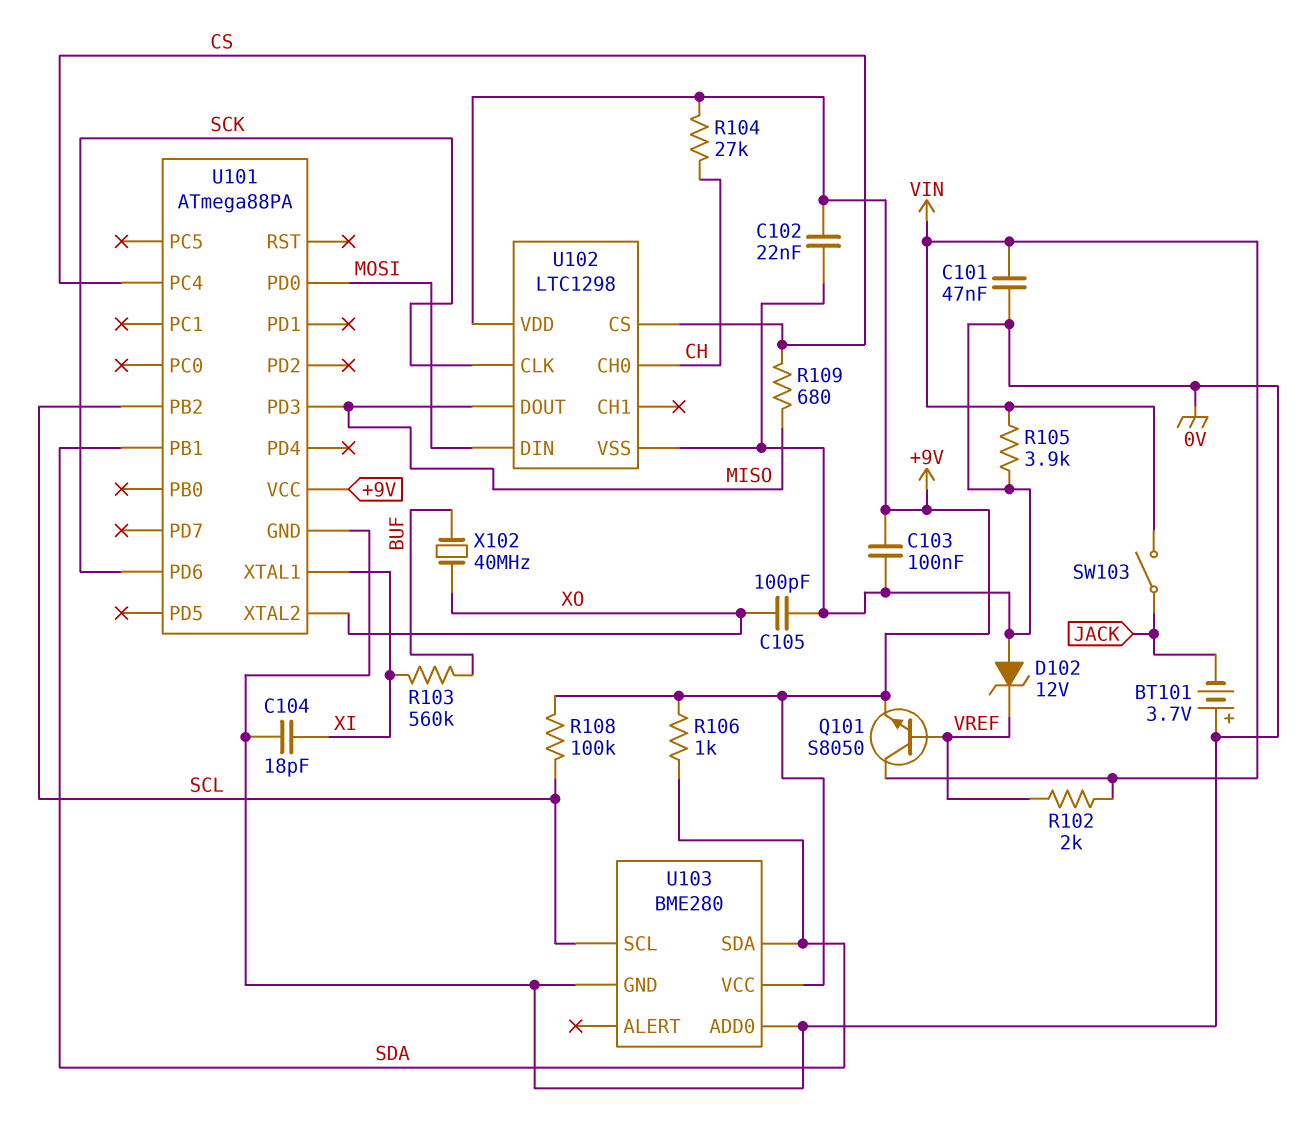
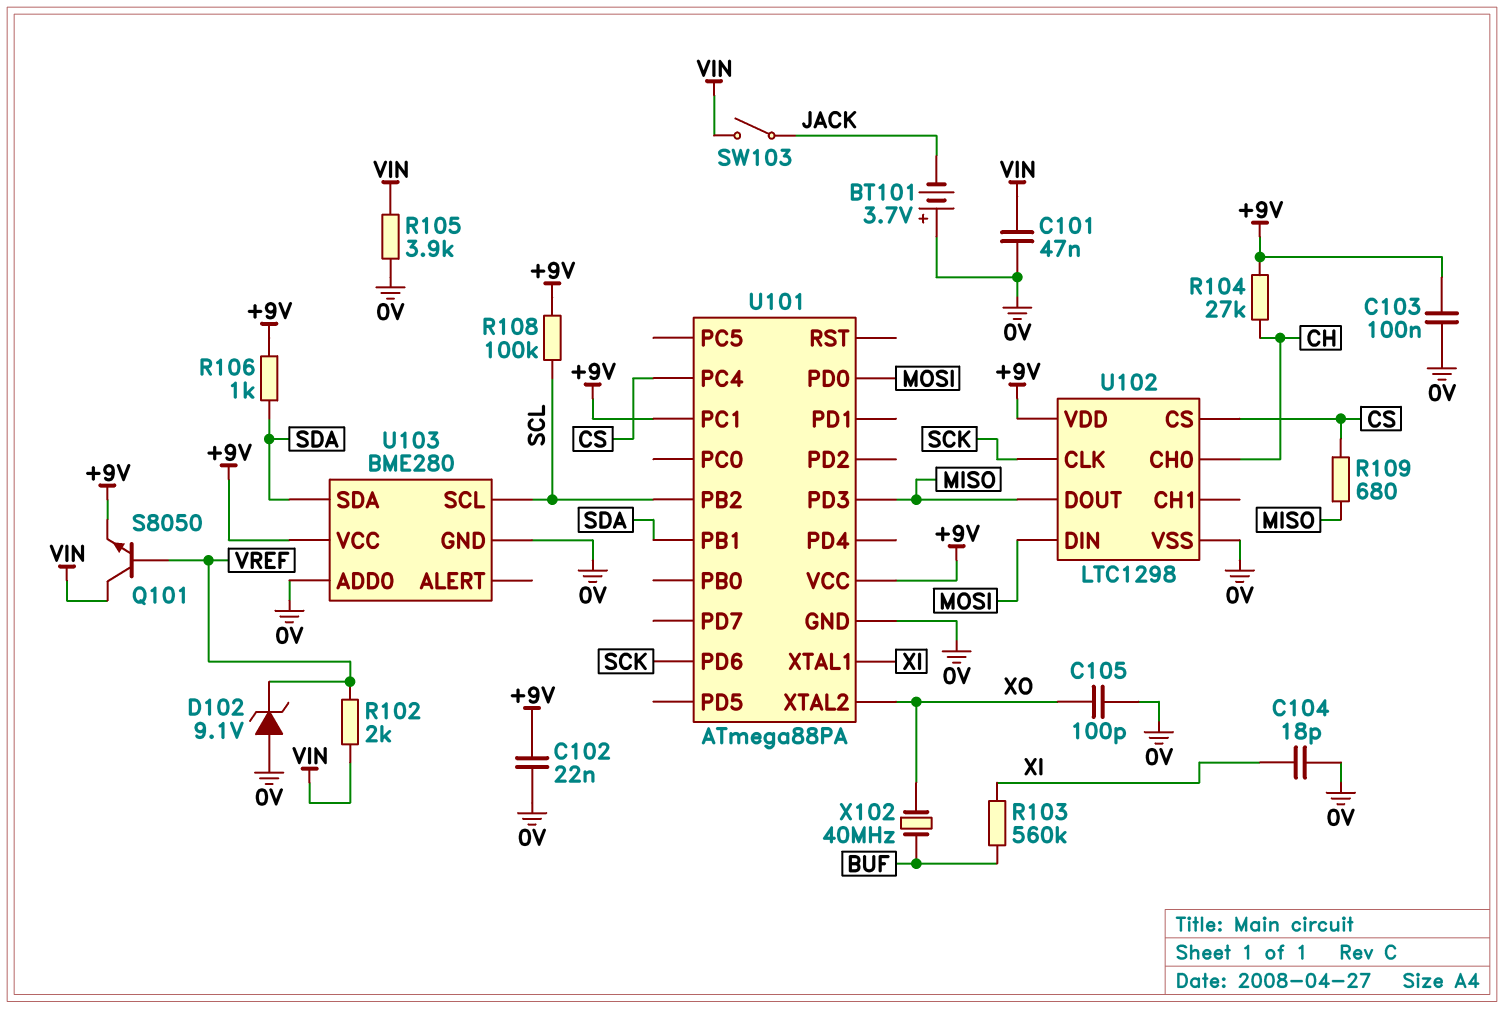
D102: zener 12V (A 0V, K VREF) -> zener 9.1V (A 0V, K VREF)
U101 pin PC1: none -> +9V

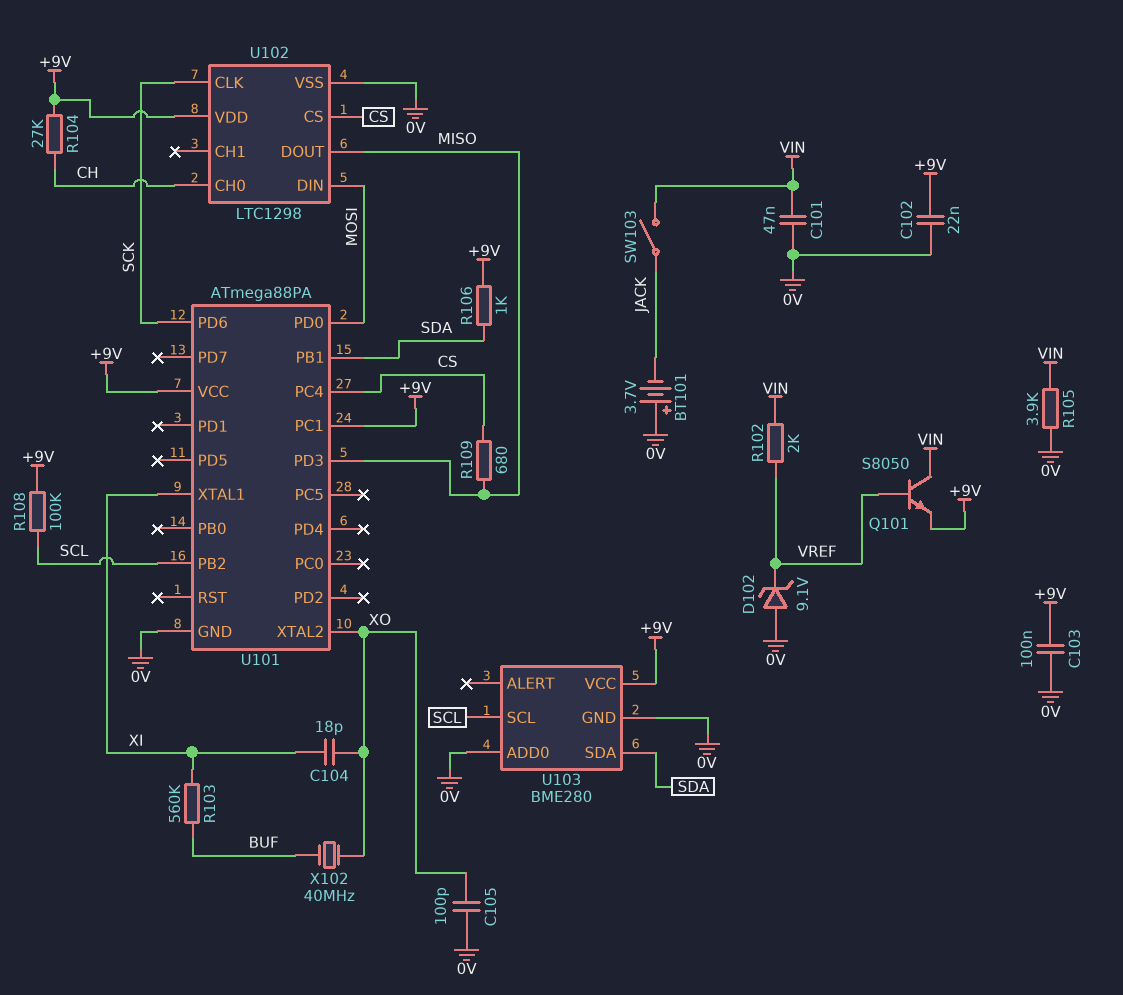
C104: 18pF (0V, XI) -> 18pF (XI, XO)

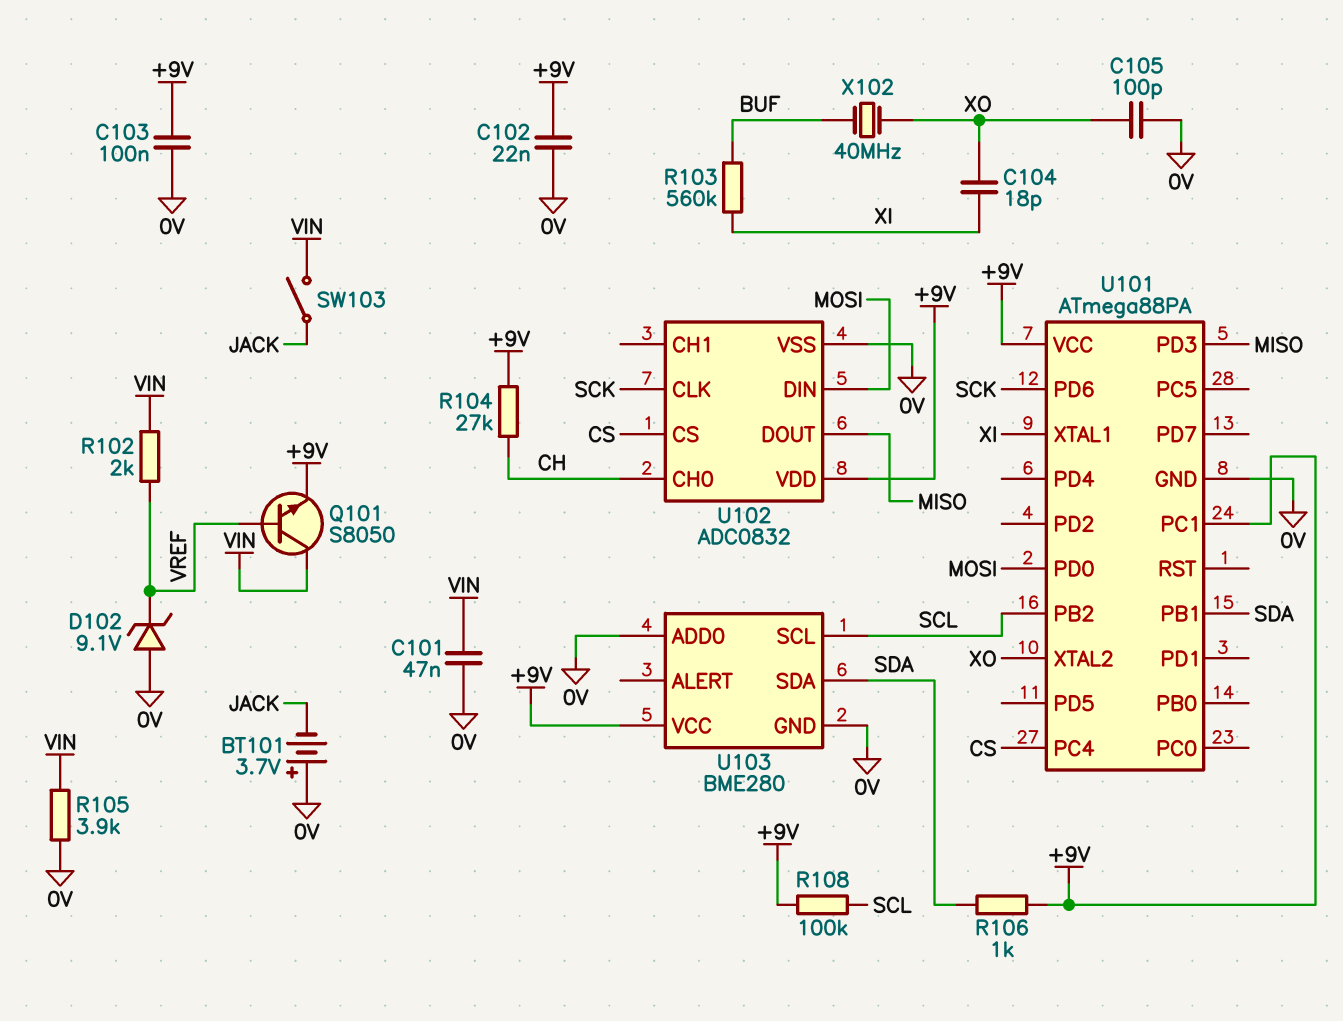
R109: 680 (CS, MISO) -> none
U102: LTC1298 -> ADC0832

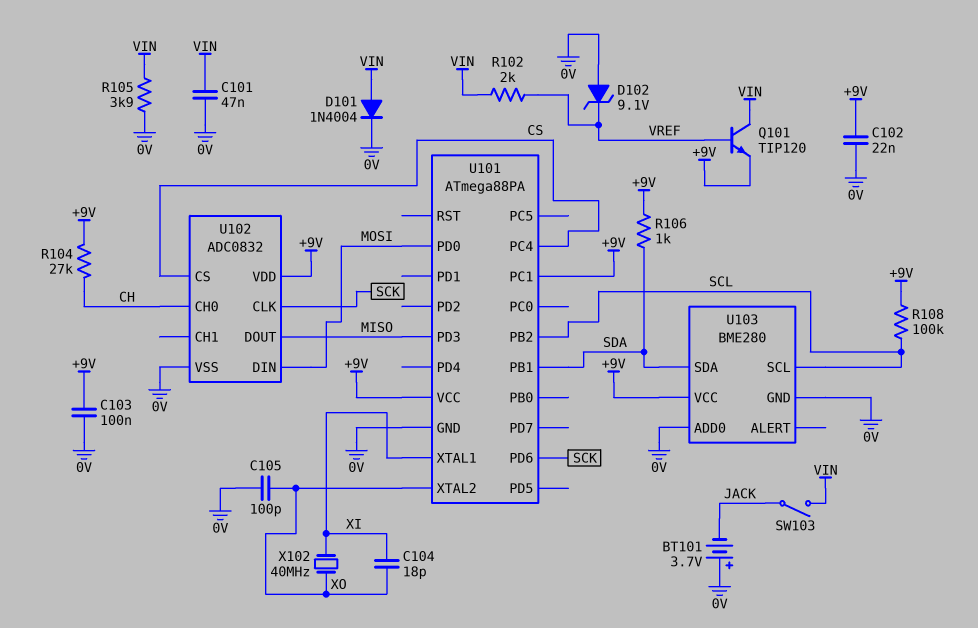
D101: none -> diode 1N4004 (A VIN, K 0V)
Q101: NPN S8050 (B VREF, C VIN, E +9V) -> NPN TIP120 (B VREF, C VIN, E +9V)
R103: 560k (BUF, XI) -> none
X102: 40MHz (BUF, XO) -> 40MHz (XI, XO)

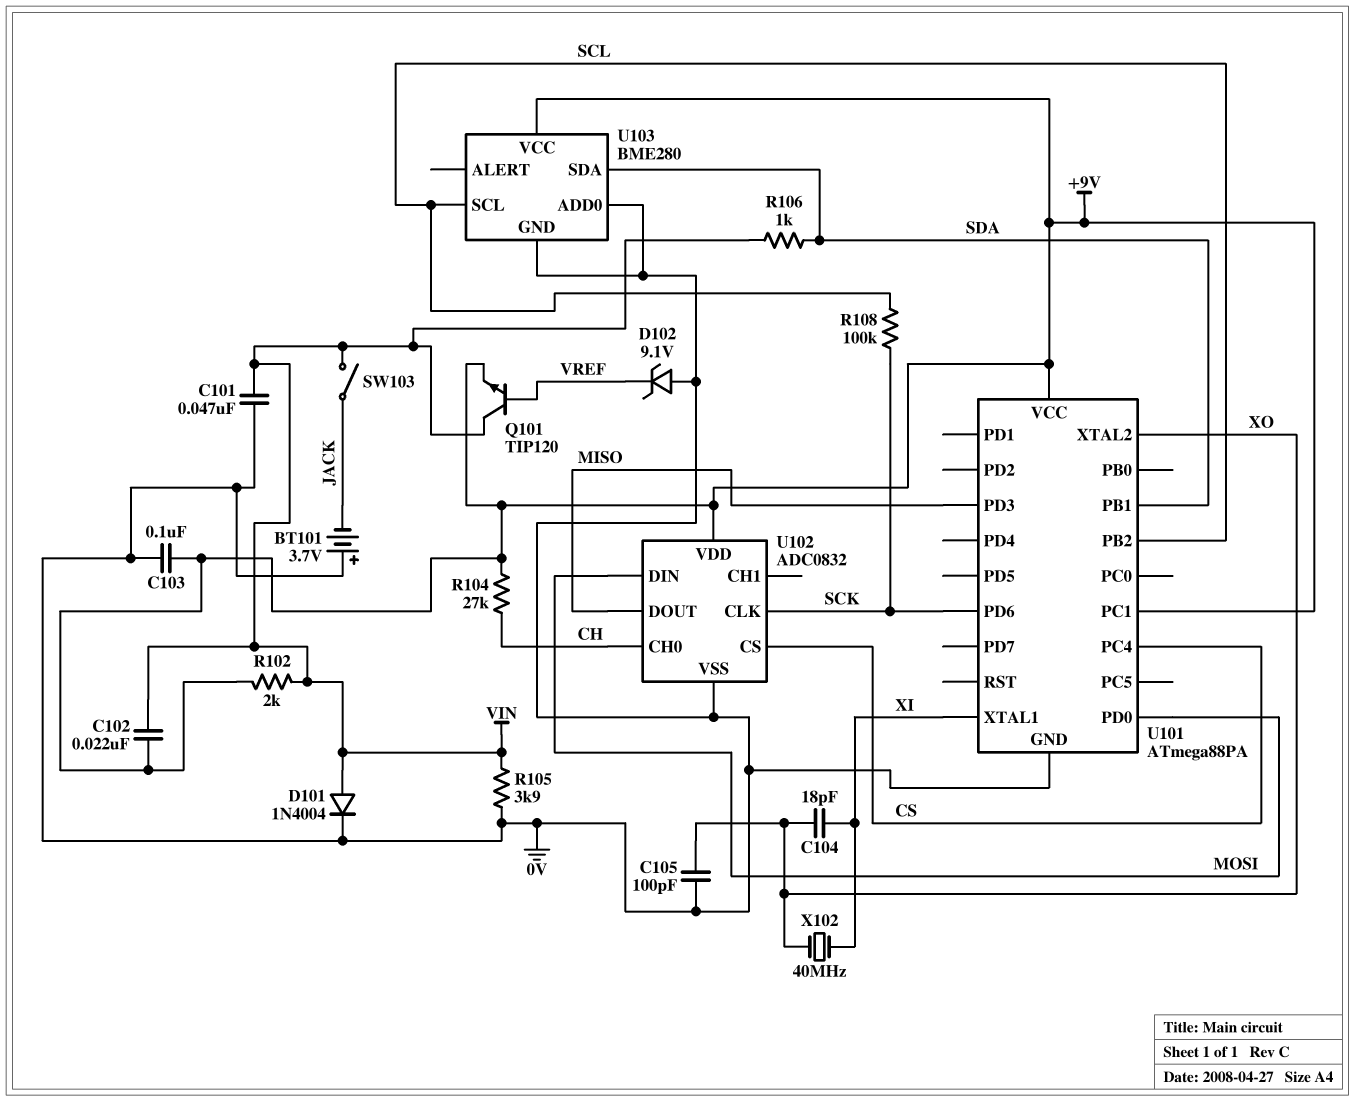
C102: 22nF (+9V, 0V) -> 22nF (+9V, VIN)
R102: 2k (VIN, VREF) -> 2k (+9V, VIN)
R106: 1k (+9V, SDA) -> 1k (SDA, VIN)
R108: 100k (+9V, SCL) -> 100k (SCK, SCL)

